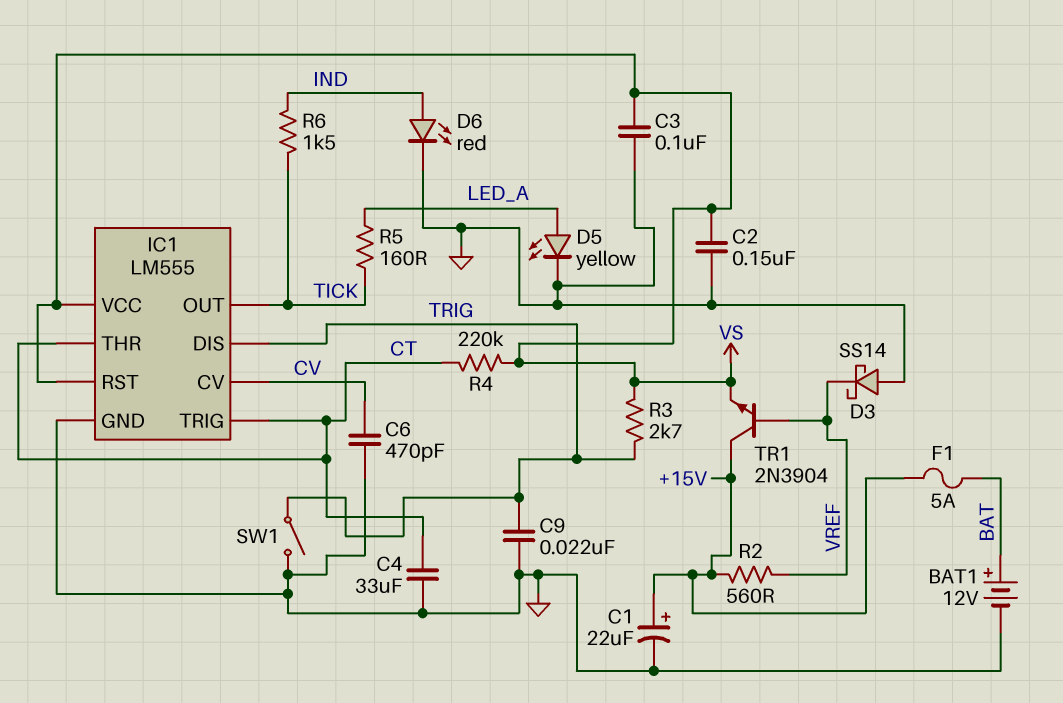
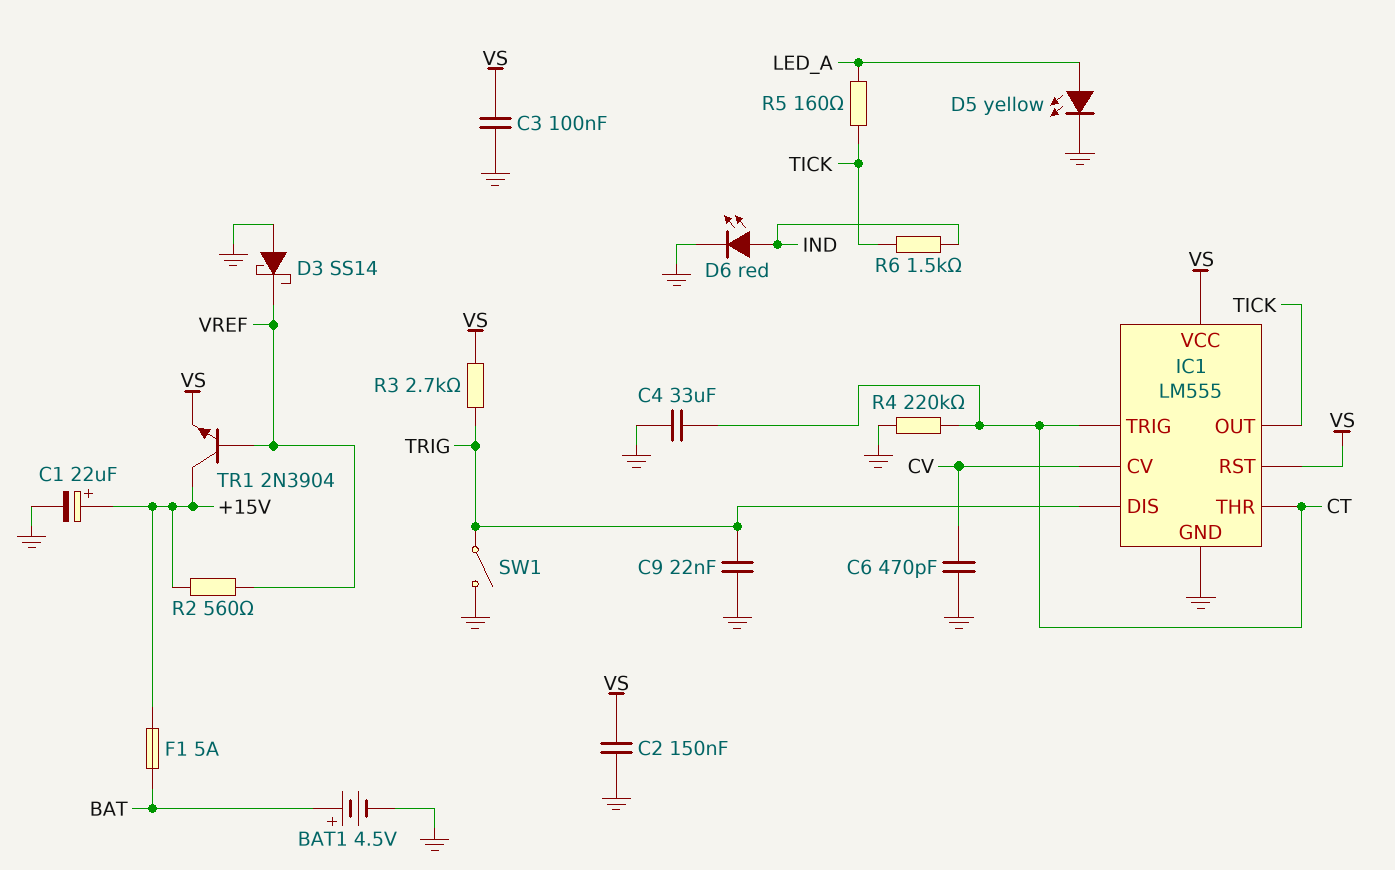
BAT1: 12V (plus BAT, minus GND) -> 4.5V (plus BAT, minus GND)
R4: 220k (CT, VS) -> 220k (CT, GND)

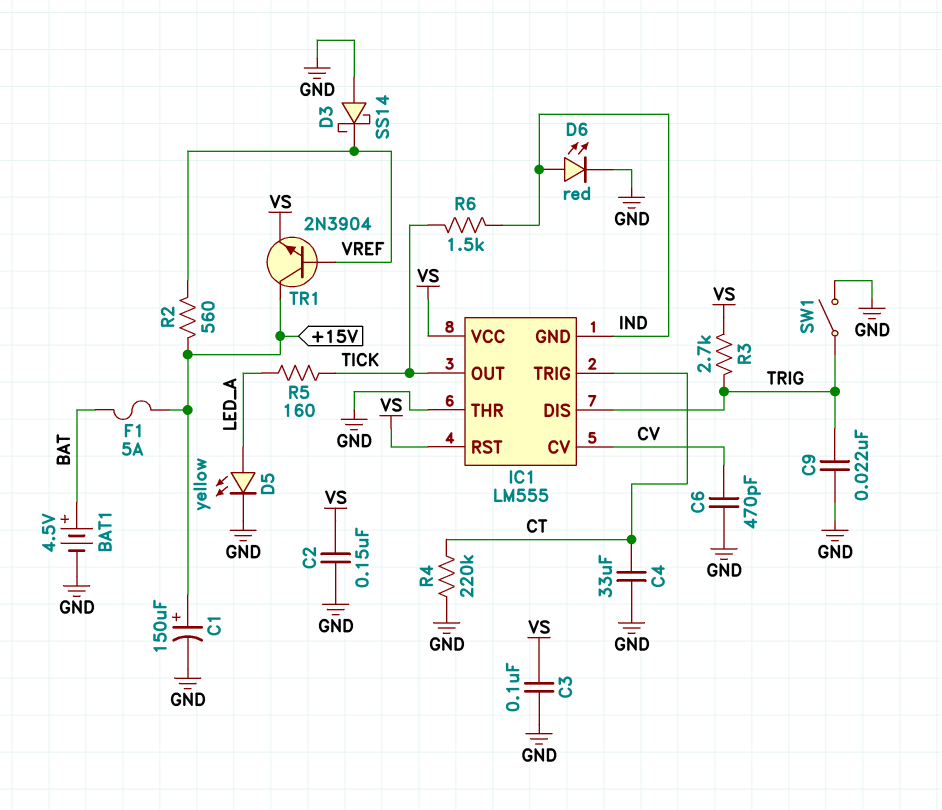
C1: 22uF (plus +15V, minus GND) -> 150uF (plus +15V, minus GND)
IC1 pin GND: GND -> IND
IC1 pin THR: CT -> GND

